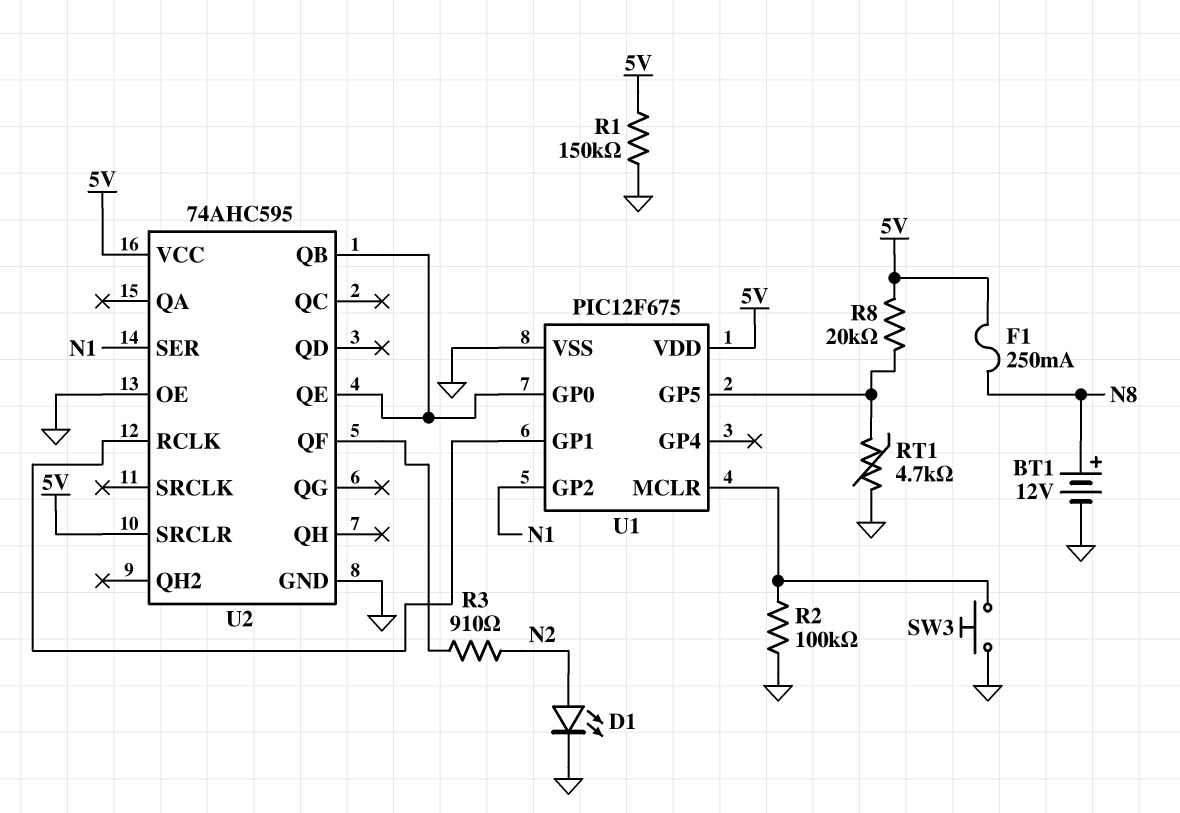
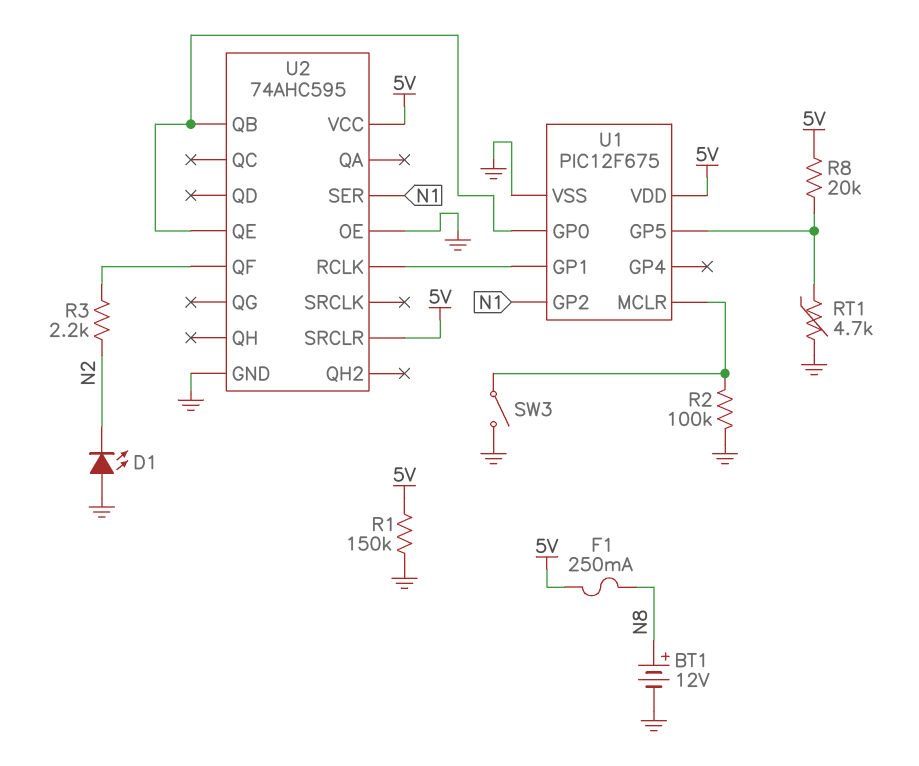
D1: LED (A N2, K GND) -> LED (A GND, K N2)
R3: 910 (N2, U2/QF) -> 2.2k (N2, U2/QF)
SW3: button (GND, U1/MCLR) -> switch (GND, U1/MCLR)

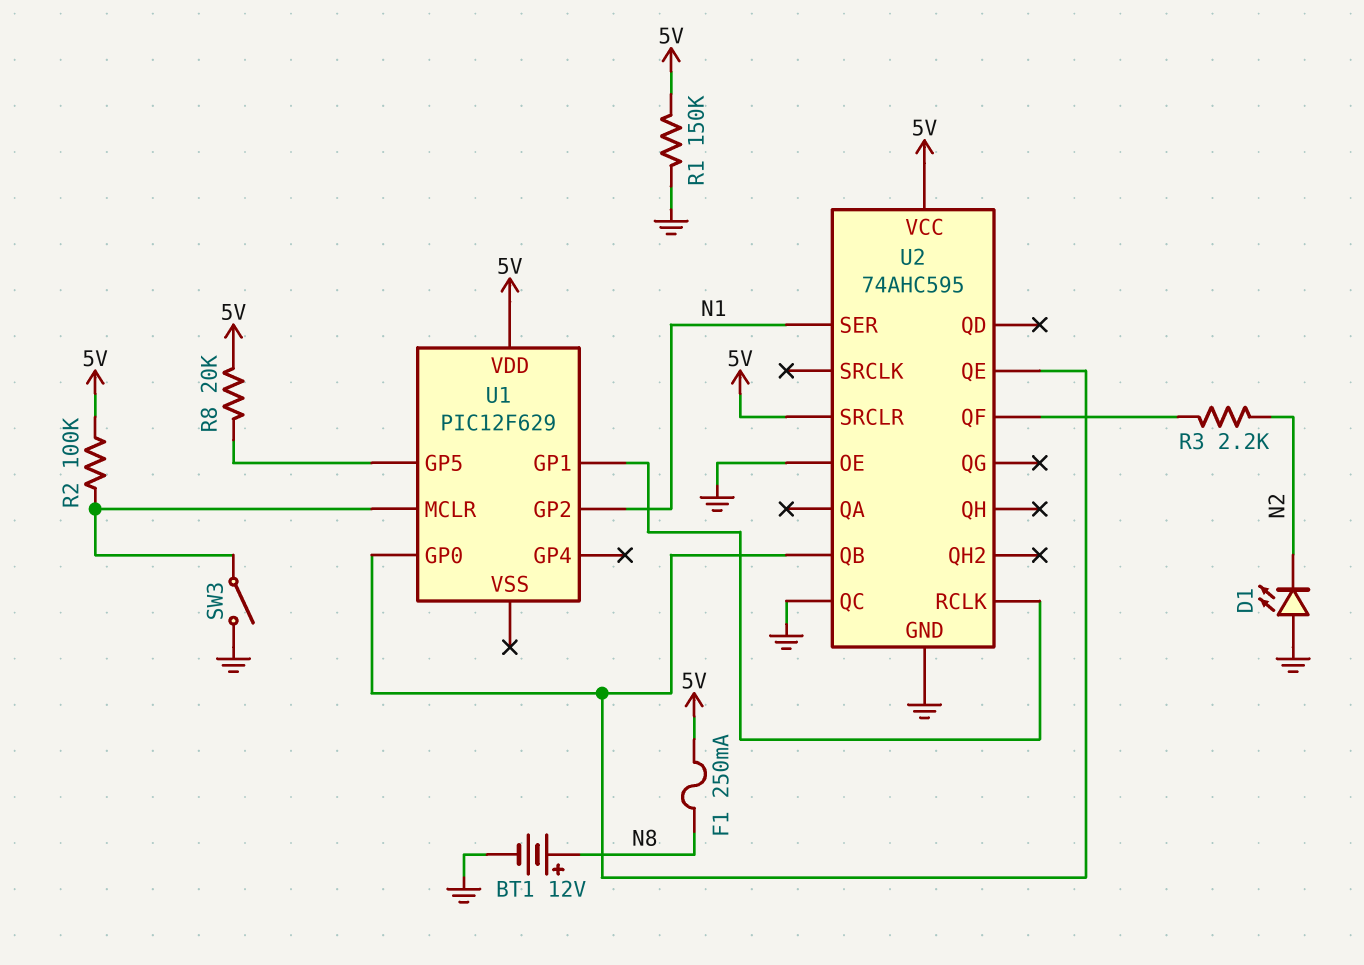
R2: 100k (GND, U1/MCLR) -> 100k (5V, U1/MCLR)
RT1: 4.7k (GND, U1/GP5) -> none
U1: PIC12F675 -> PIC12F629
U1 pin VSS: GND -> none
U2 pin QC: none -> GND

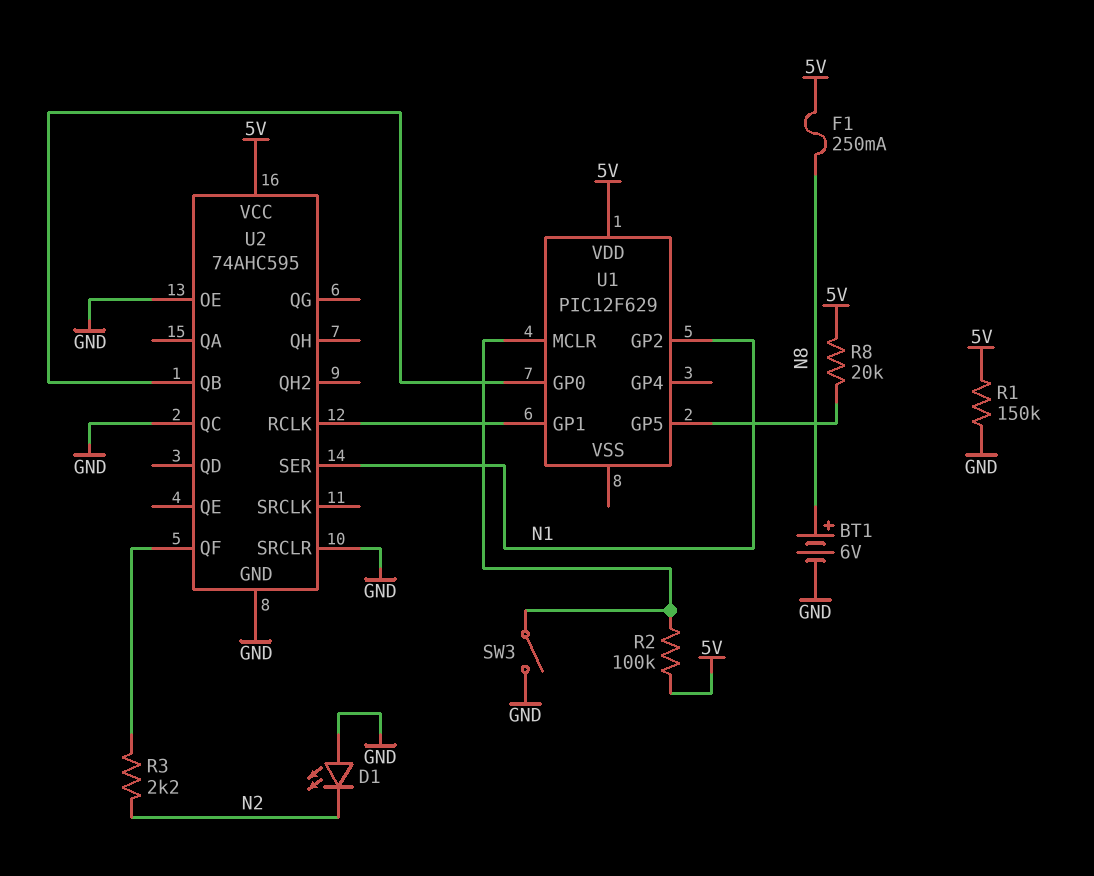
BT1: 12V (plus N8, minus GND) -> 6V (plus N8, minus GND)
U2 pin QE: U1/GP0 -> none
U2 pin SRCLR: 5V -> GND

